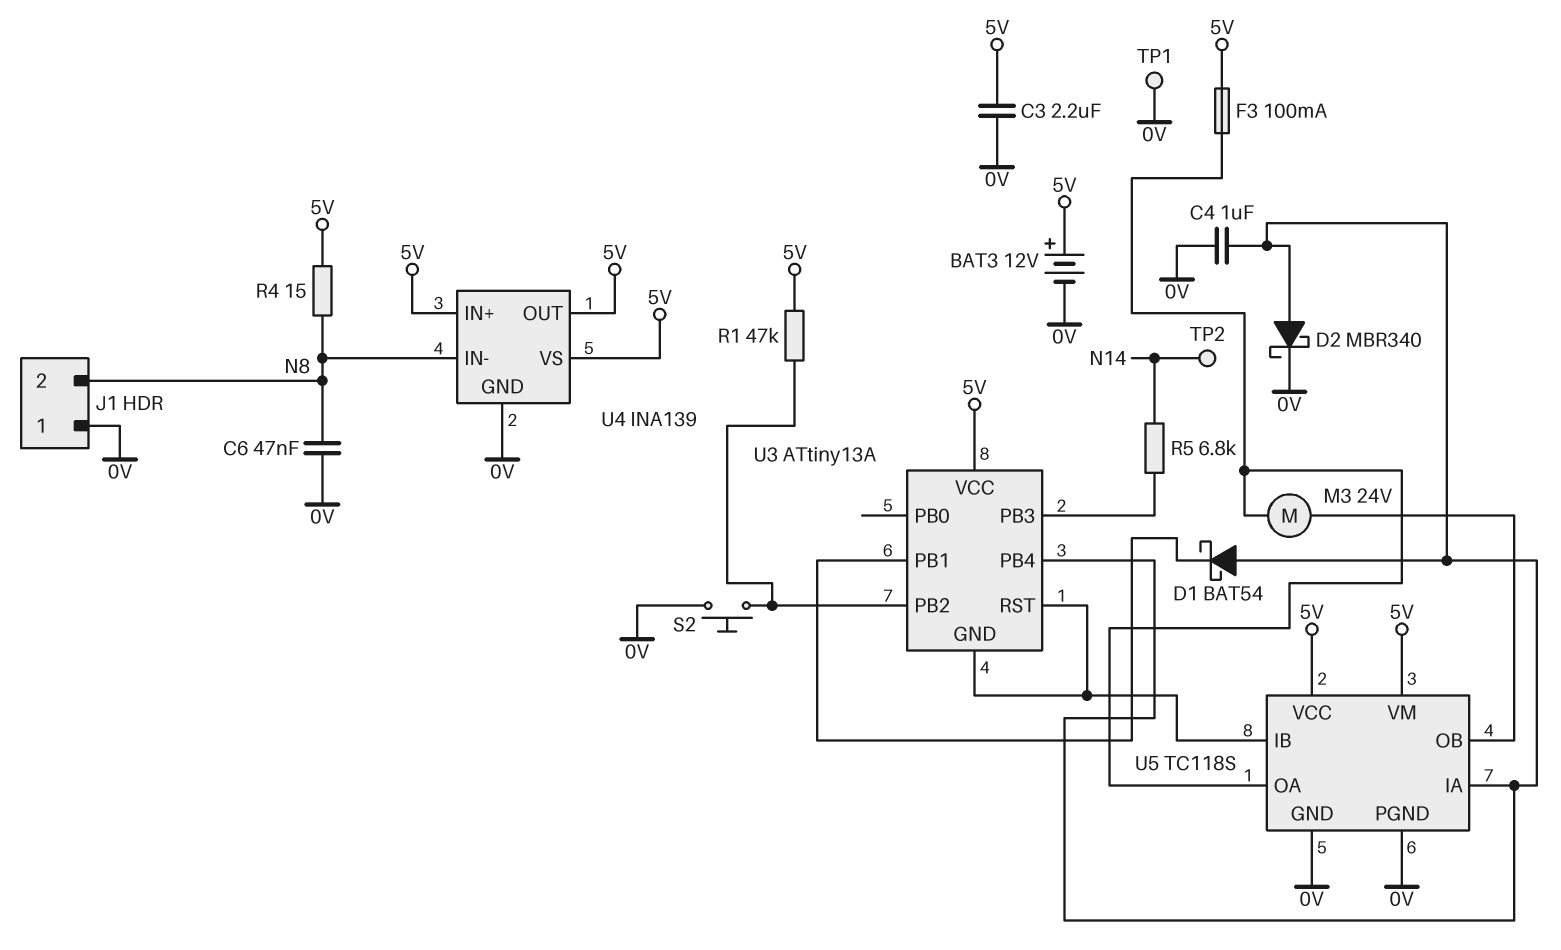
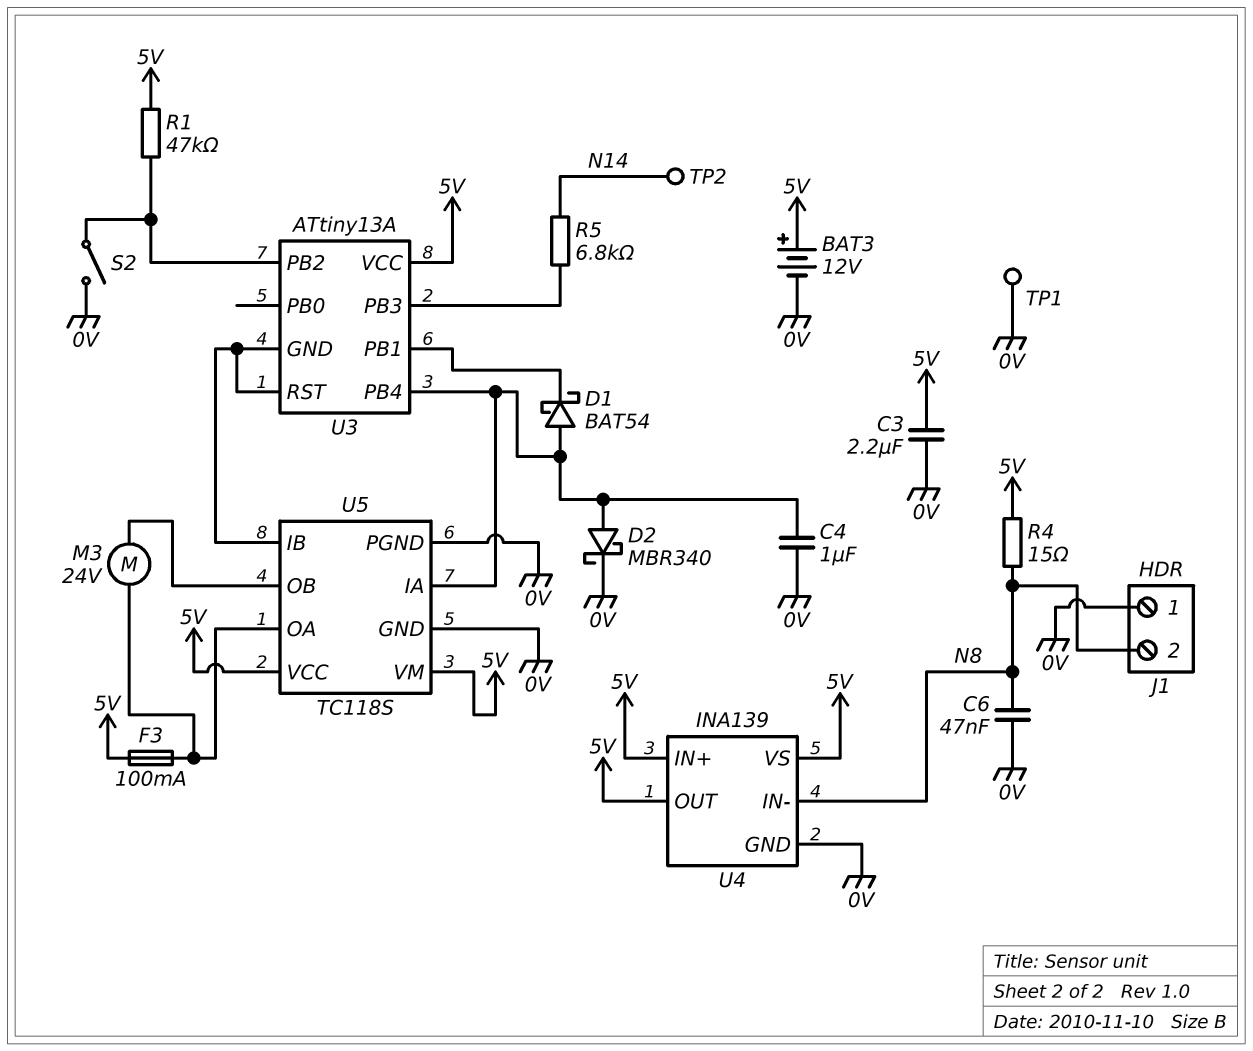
S2: button (0V, U3/PB2) -> switch (0V, U3/PB2)

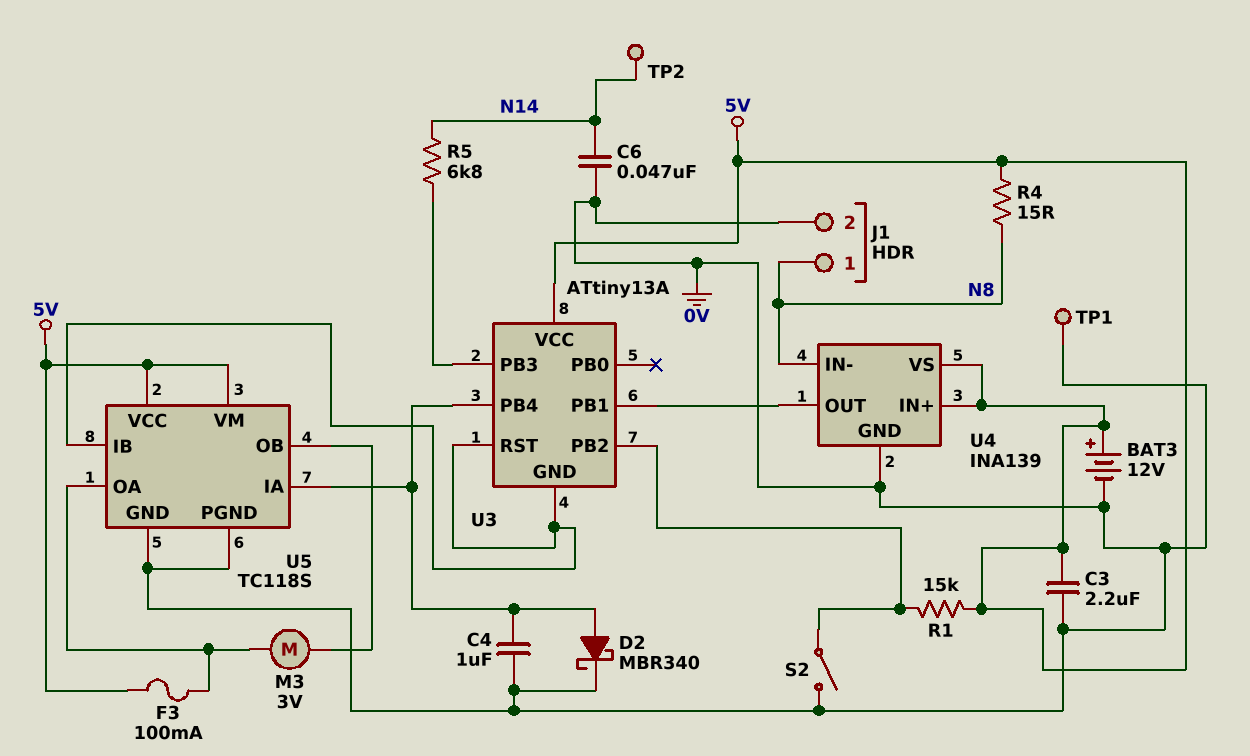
C6: 47nF (0V, N8) -> 47nF (0V, N14)
D1: schottky BAT54 (A U3/PB4, K U3/PB1) -> none
J1 pin 1: 0V -> N8
J1 pin 2: N8 -> 0V
M3: motor 24V (U5/OA, U5/OB) -> motor 3V (U5/OA, U5/OB)
R1: 47k (5V, U3/PB2) -> 15k (5V, U3/PB2)
U4 pin OUT: 5V -> U3/PB1

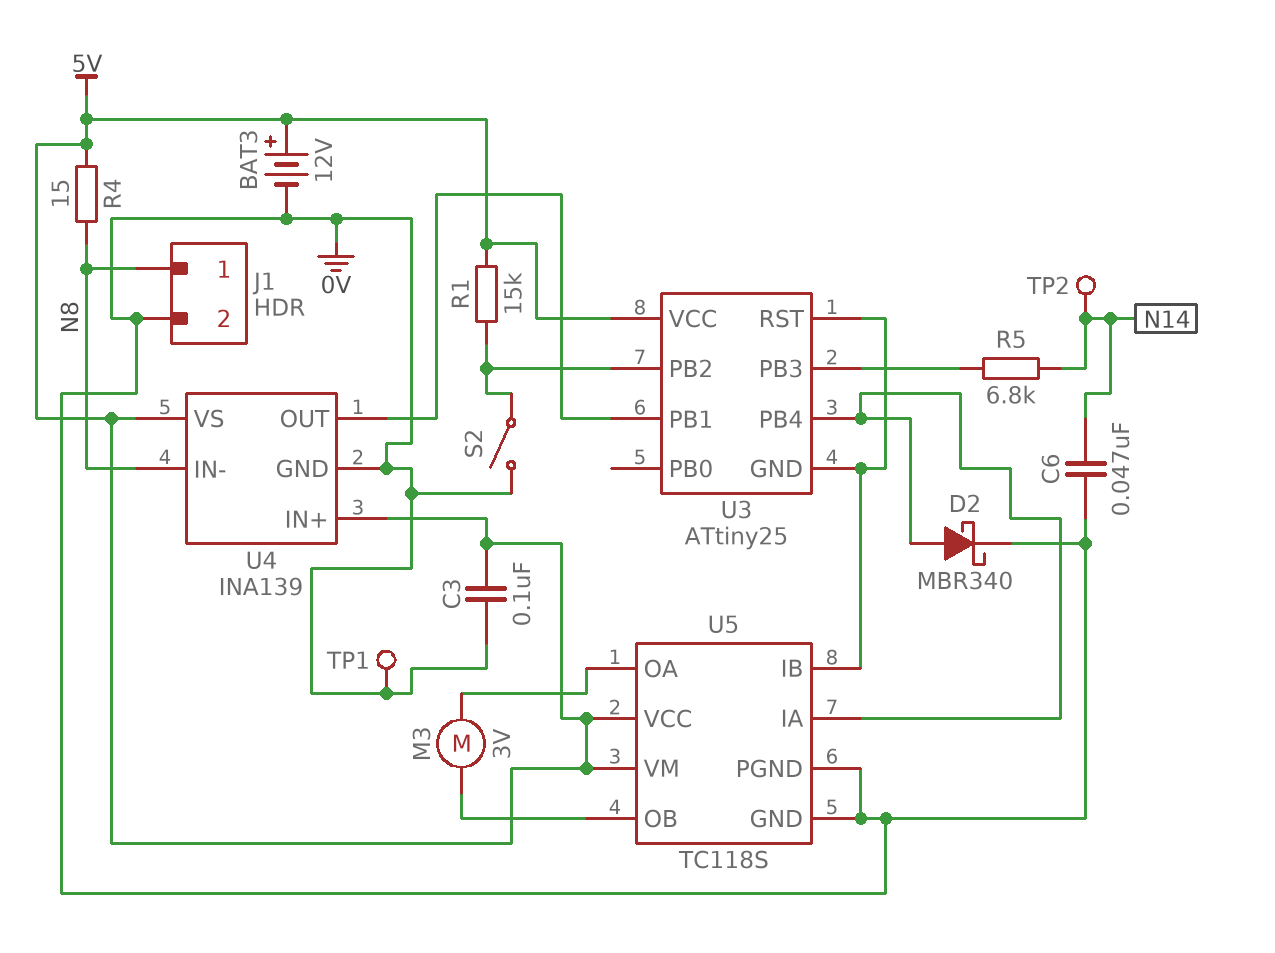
C3: 2.2uF (0V, 5V) -> 100nF (0V, 5V)
C4: 1uF (0V, U3/PB4) -> none
F3: 100mA (5V, U5/OA) -> none
U3: ATtiny13A -> ATtiny25

